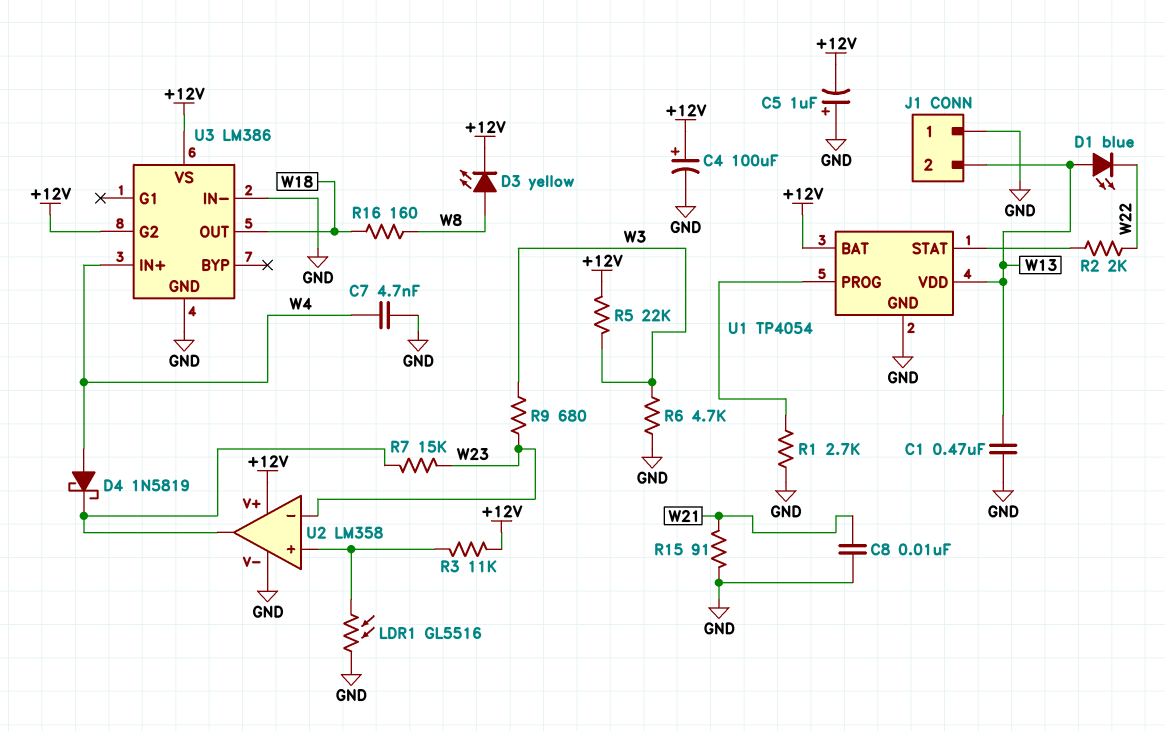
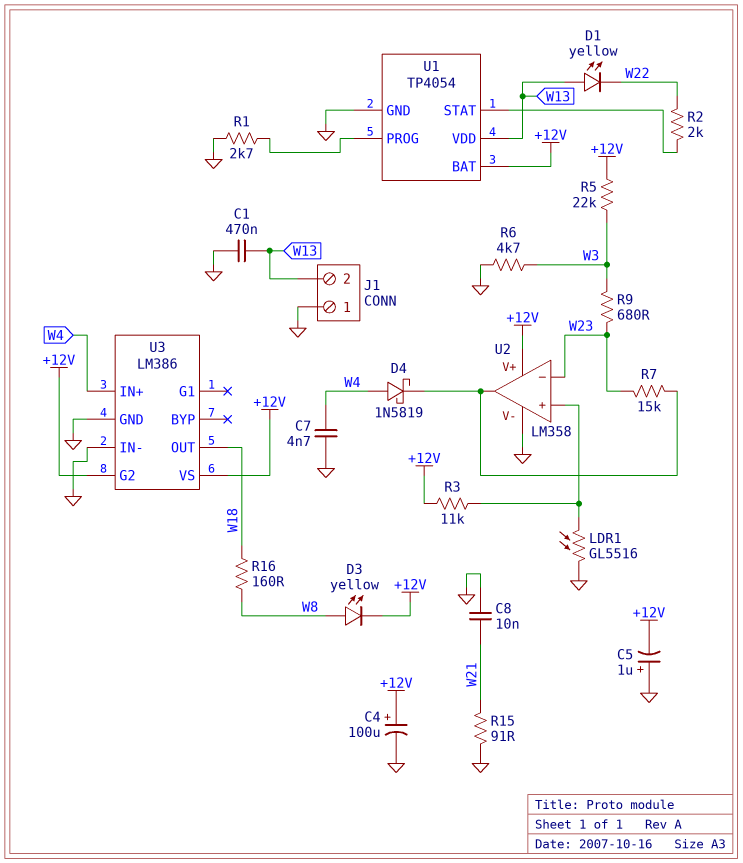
D1: LED blue (A W13, K W22) -> LED yellow (A W13, K W22)

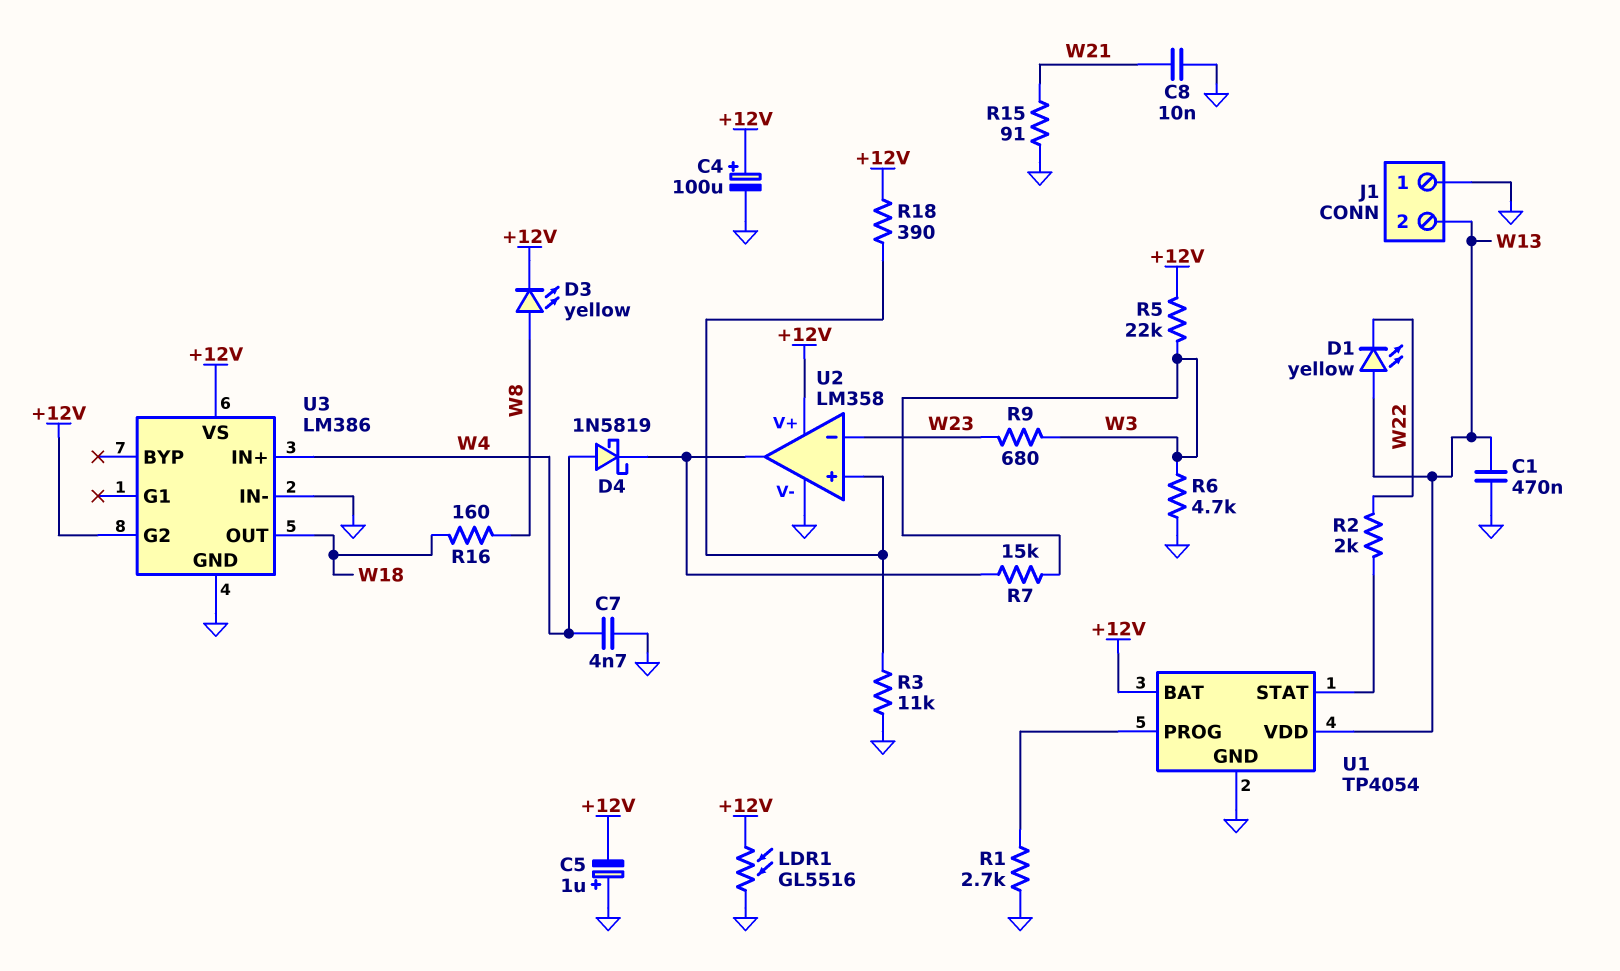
LDR1: GL5516 (GND, U2/in+) -> GL5516 (+12V, GND)
R3: 11k (+12V, U2/in+) -> 11k (GND, U2/in+)
R7: 15k (U2/out, W23) -> 15k (U2/out, W3)
R18: none -> 390 (+12V, U2/in+)

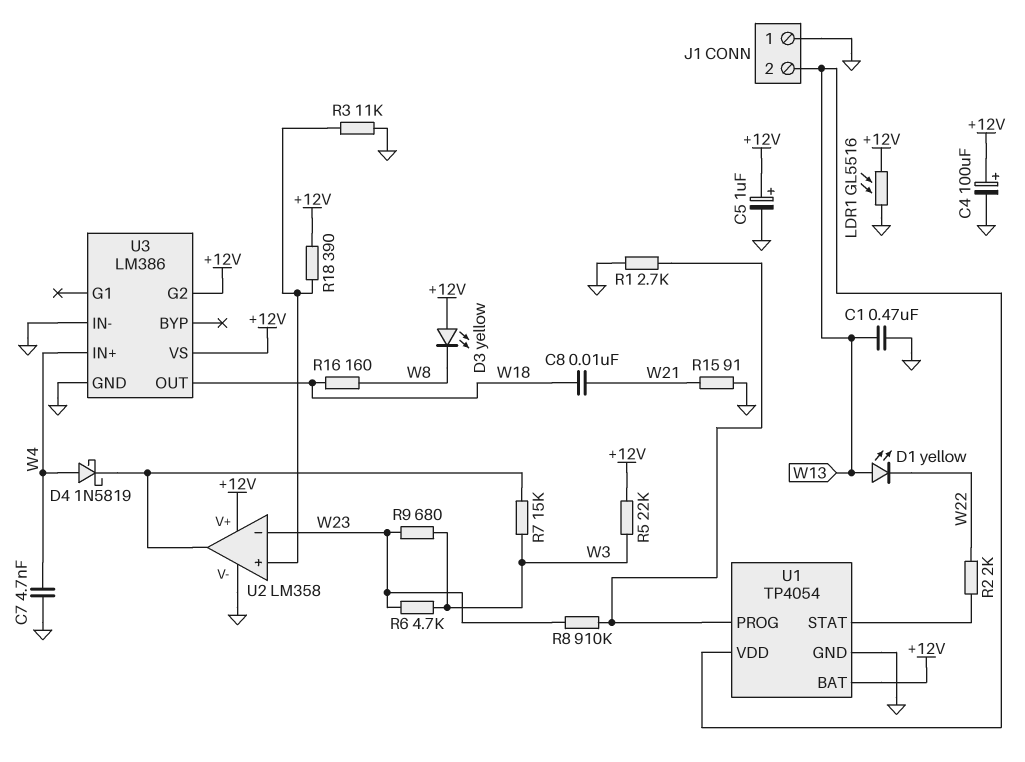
C5: 1uF (plus GND, minus +12V) -> 1uF (plus +12V, minus GND)
C8: 10nF (GND, W21) -> 10nF (W18, W21)
D3: LED yellow (A W8, K +12V) -> LED yellow (A +12V, K W8)
R6: 4.7k (GND, W3) -> 4.7k (W3, W23)
R8: none -> 910k (U1/PROG, W23)

